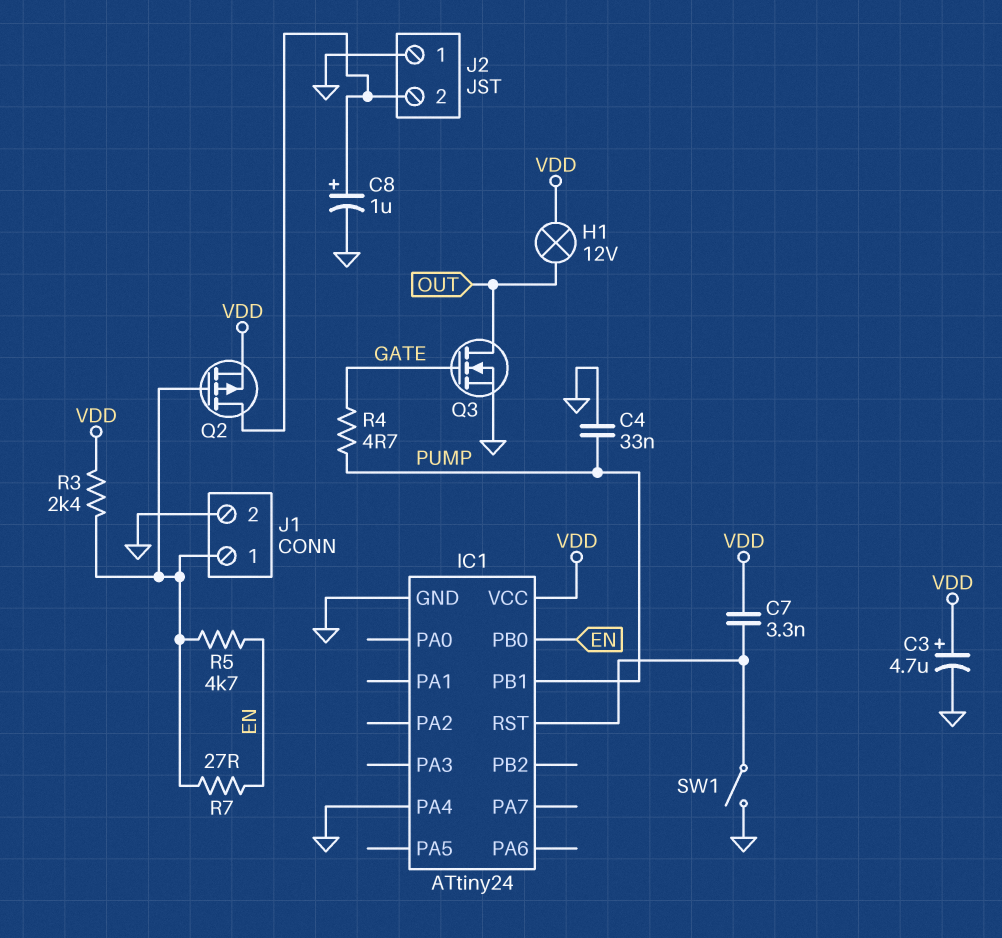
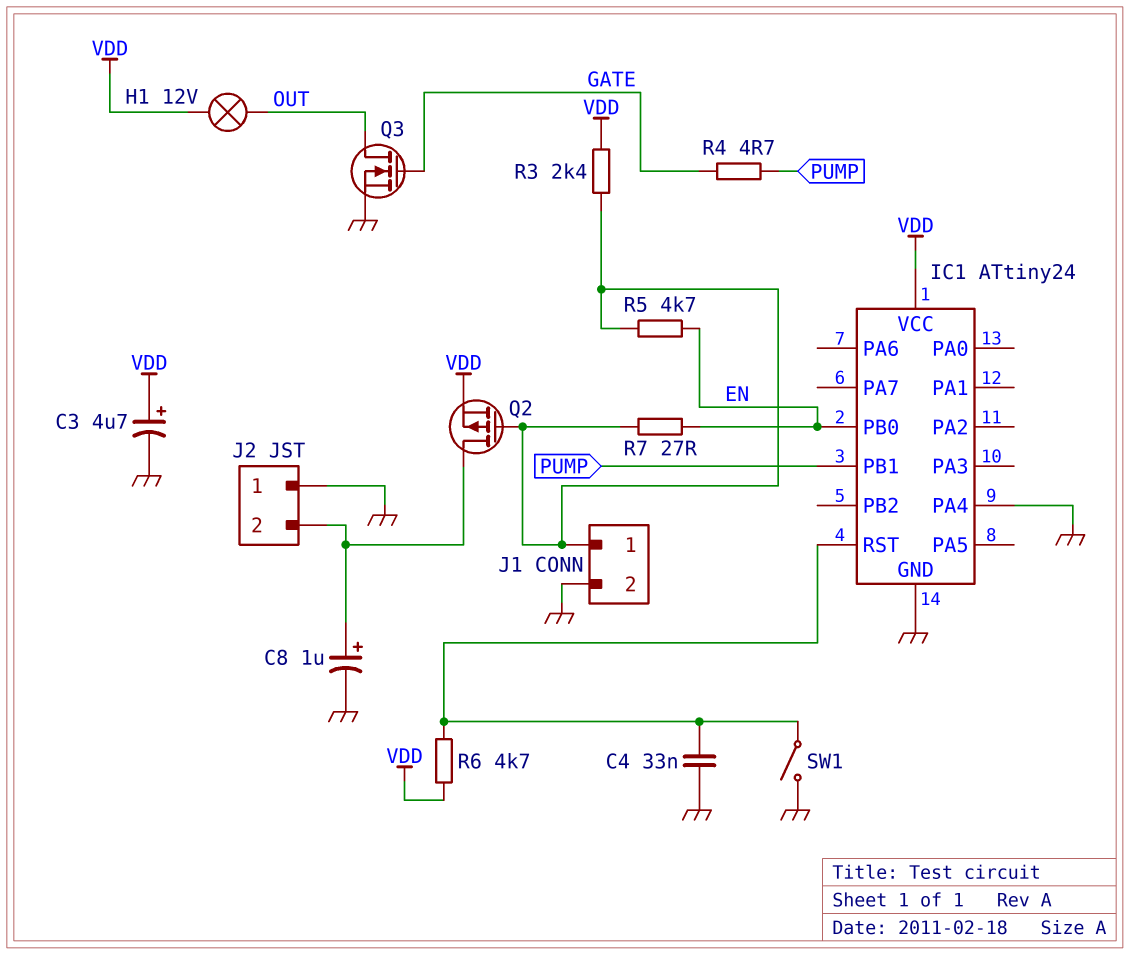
C4: 33nF (GND, PUMP) -> 33nF (GND, IC1/RST)
C7: 3.3nF (IC1/RST, VDD) -> none
R6: none -> 4.7k (IC1/RST, VDD)

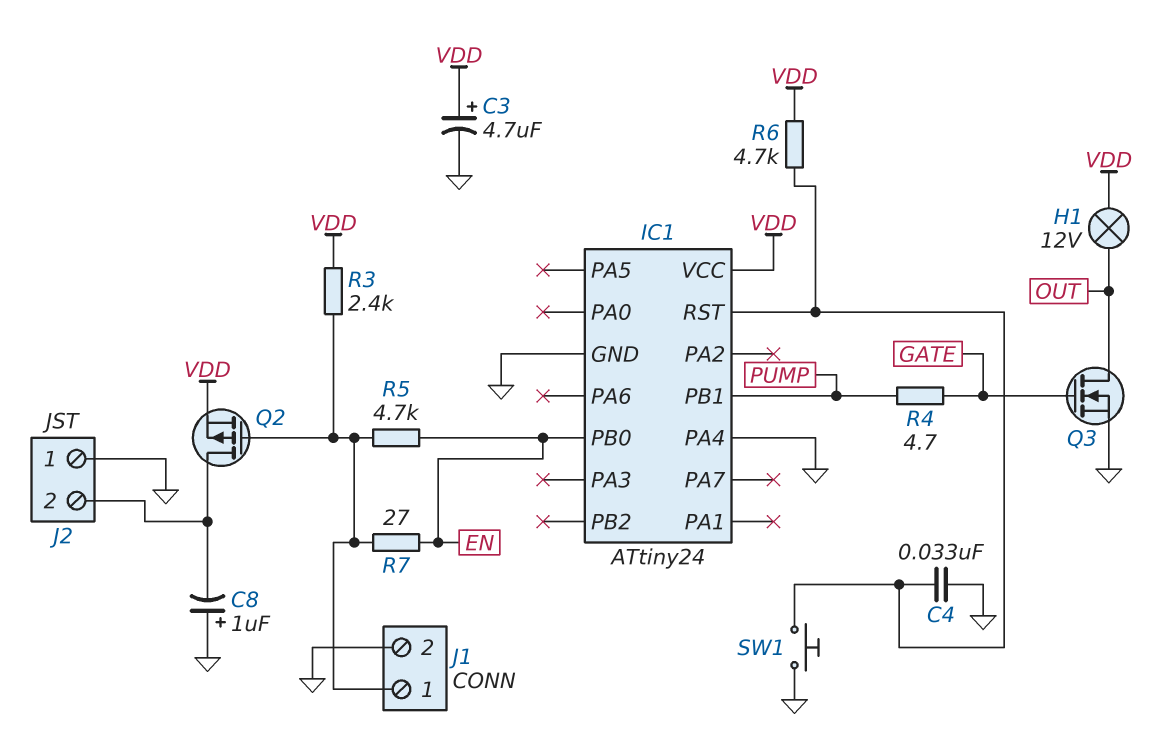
C8: 1uF (plus J2/2, minus GND) -> 1uF (plus GND, minus J2/2)
SW1: switch (GND, IC1/RST) -> button (GND, IC1/RST)

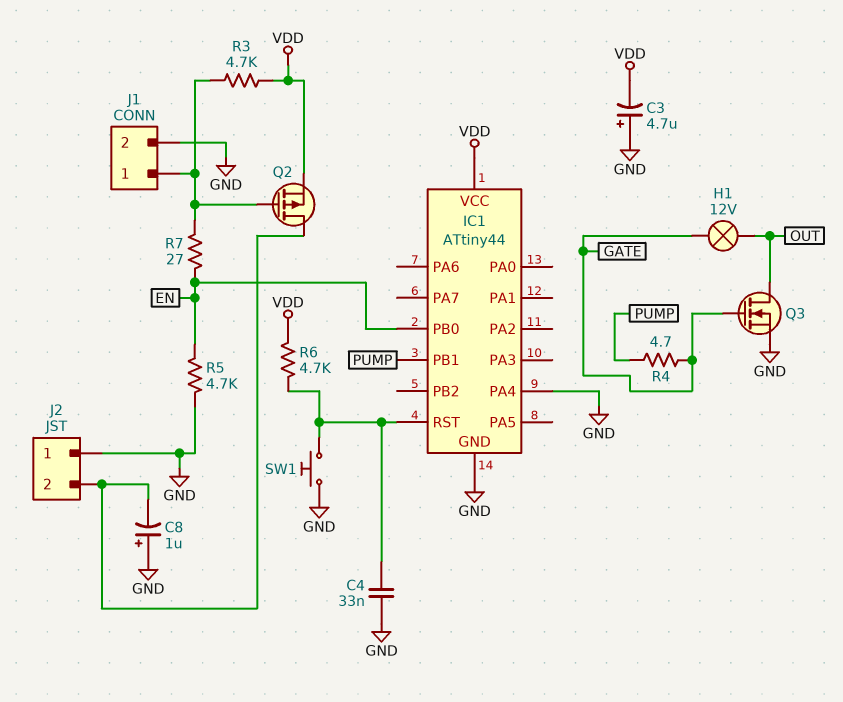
C3: 4.7uF (plus VDD, minus GND) -> 4.7uF (plus GND, minus VDD)
H1: lamp 12V (OUT, VDD) -> lamp 12V (GATE, OUT)
IC1: ATtiny24 -> ATtiny44
R3: 2.4k (J1/1, VDD) -> 4.7k (J1/1, VDD)
R5: 4.7k (EN, J1/1) -> 4.7k (EN, GND)

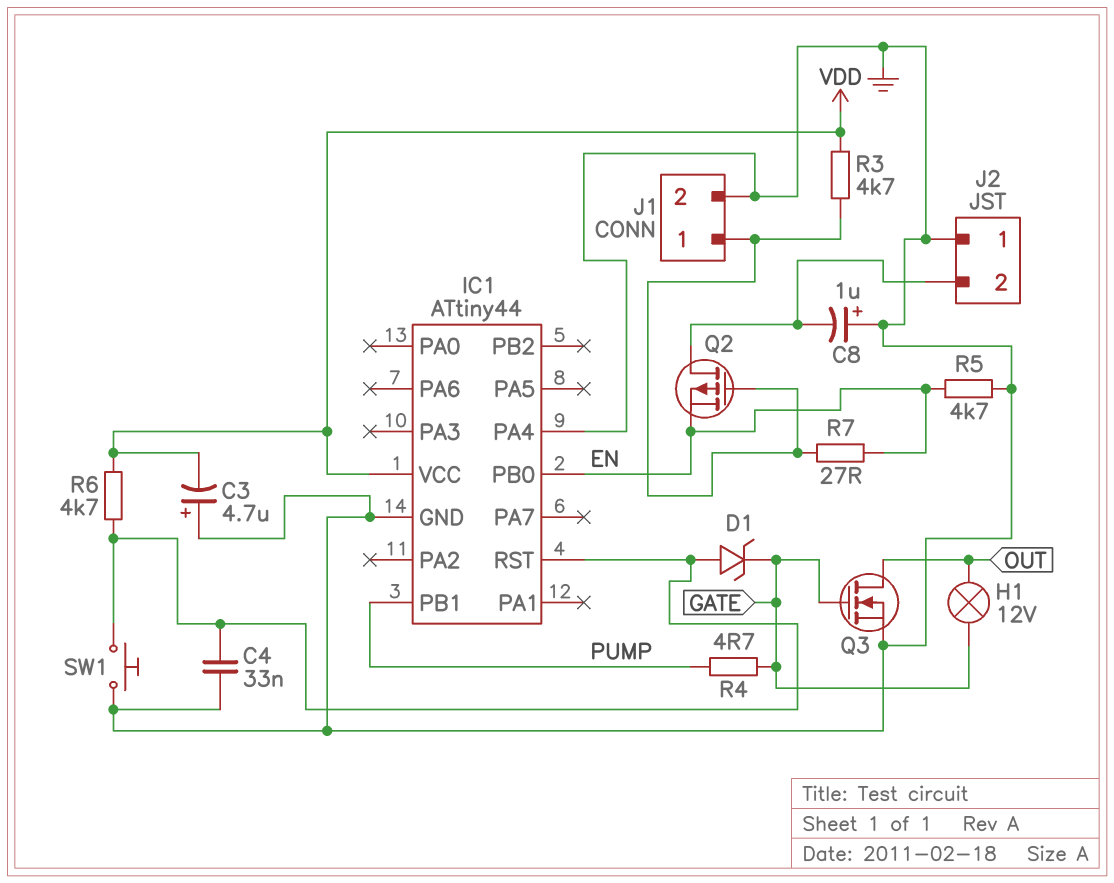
D1: none -> zener (A IC1/RST, K GATE)
Q2: PMOS (G J1/1, D J2/2, S VDD) -> PMOS (G J1/1, D J2/2, S EN)

